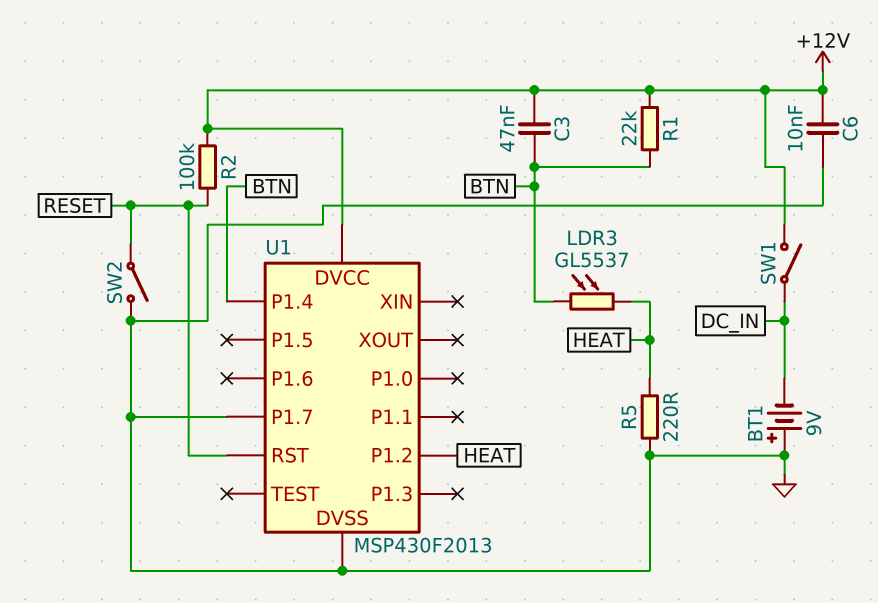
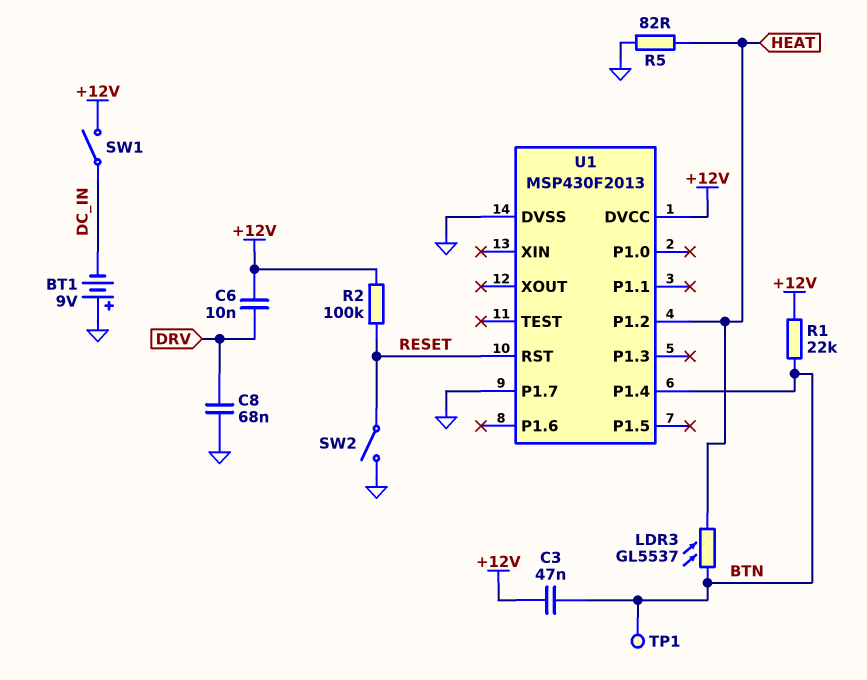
C6: 10nF (+12V, GND) -> 10nF (+12V, DRV)
C8: none -> 68nF (DRV, GND)
R5: 220 (GND, HEAT) -> 82 (GND, HEAT)
TP1: none -> test point (BTN)

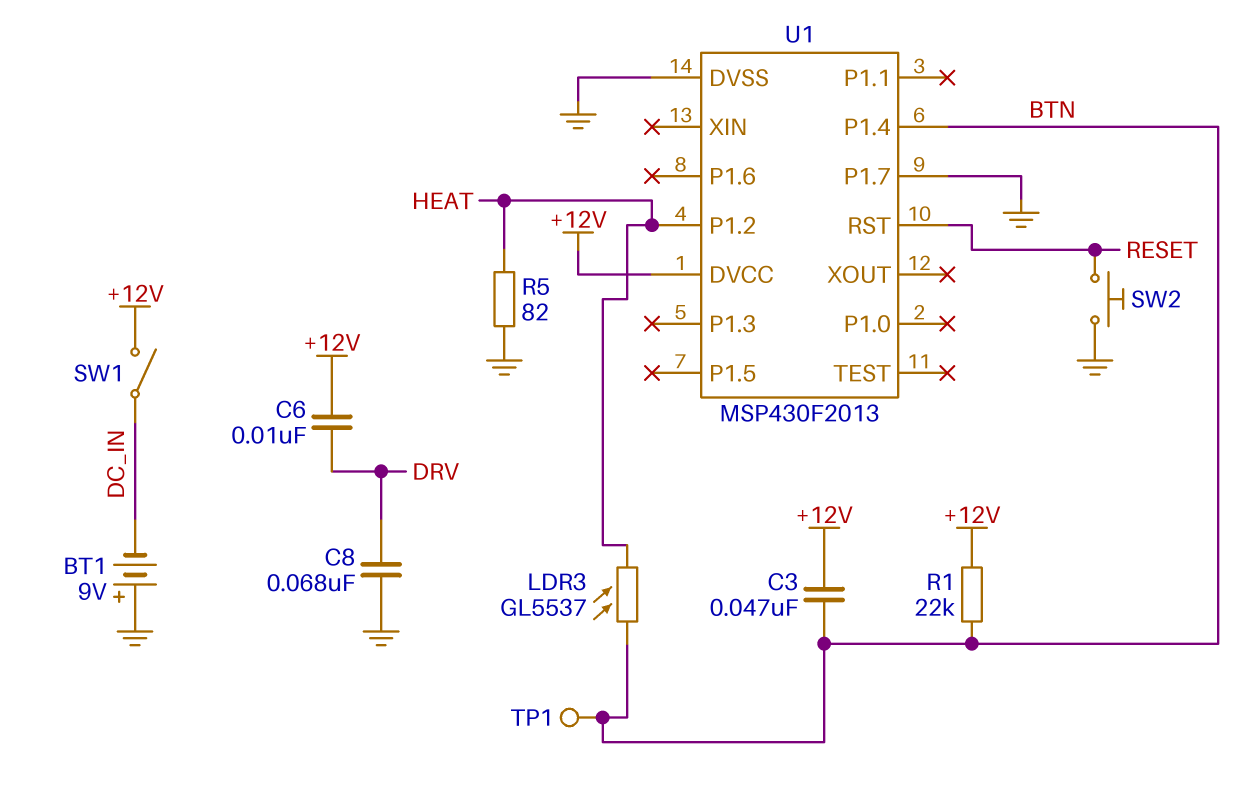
R2: 100k (+12V, RESET) -> none
SW2: switch (GND, RESET) -> button (GND, RESET)

